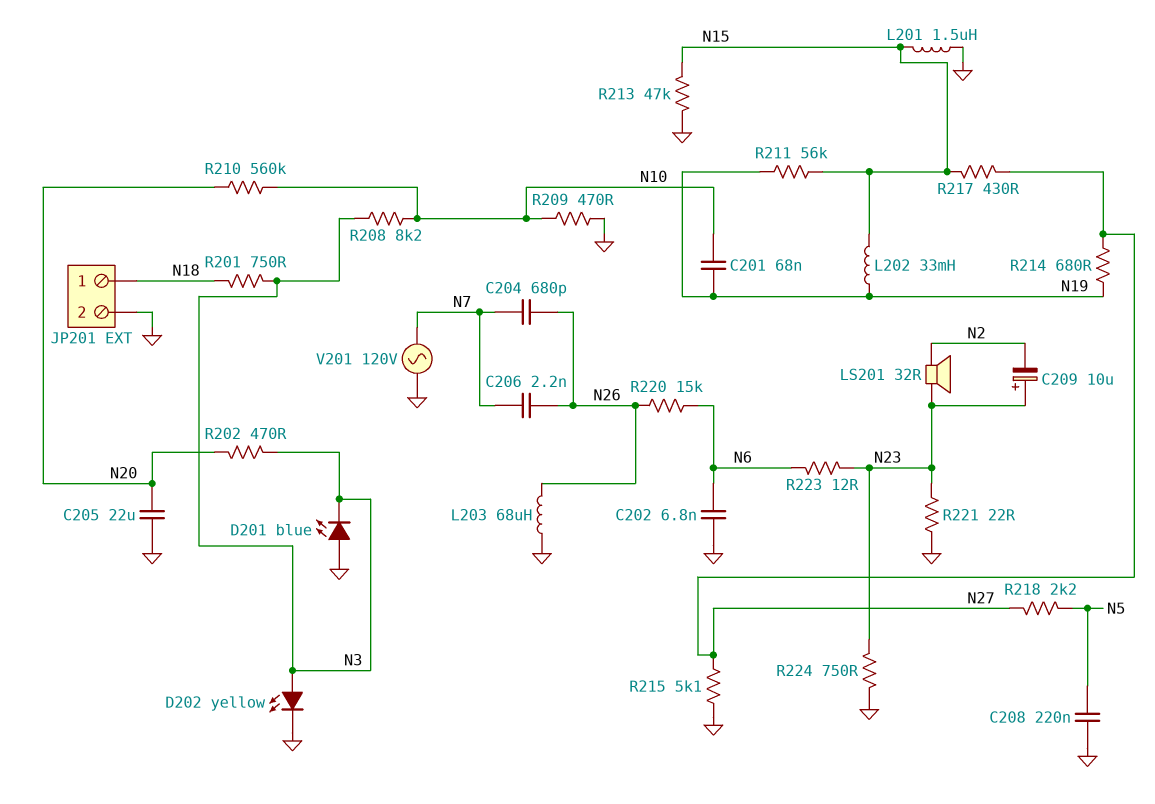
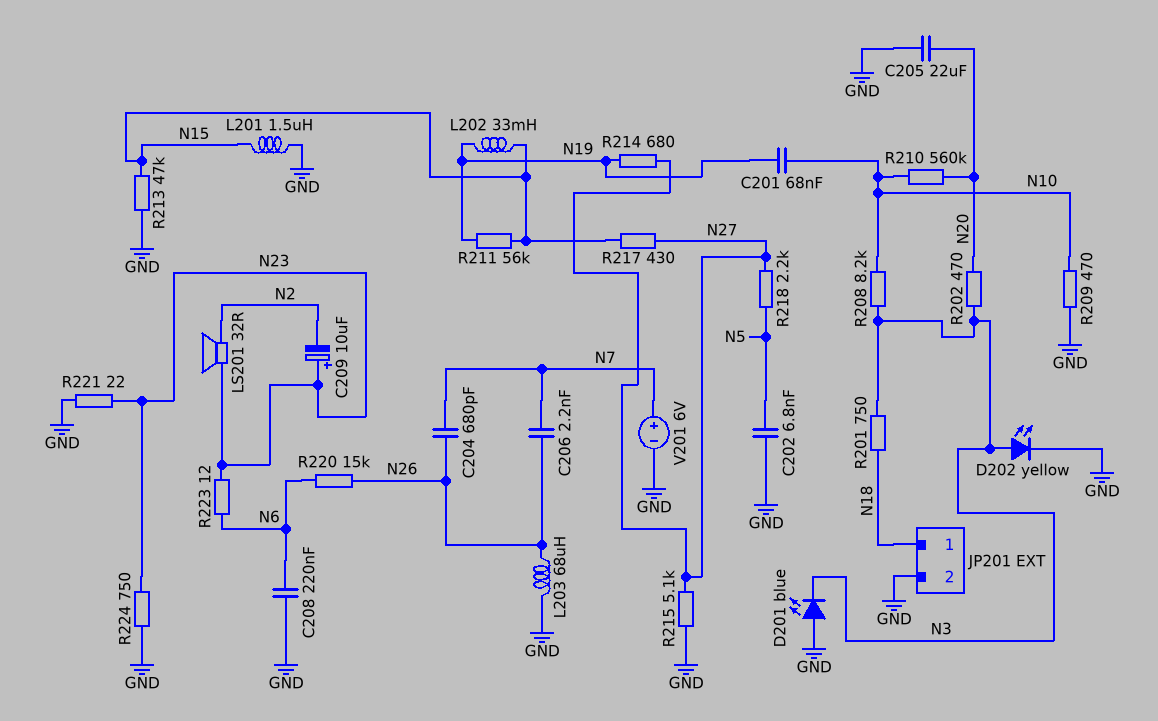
C202: 6.8nF (GND, N6) -> 6.8nF (GND, N5)
C208: 220nF (GND, N5) -> 220nF (GND, N6)
V201: AC 120V (GND, N7) -> 6V (plus N7, minus GND)

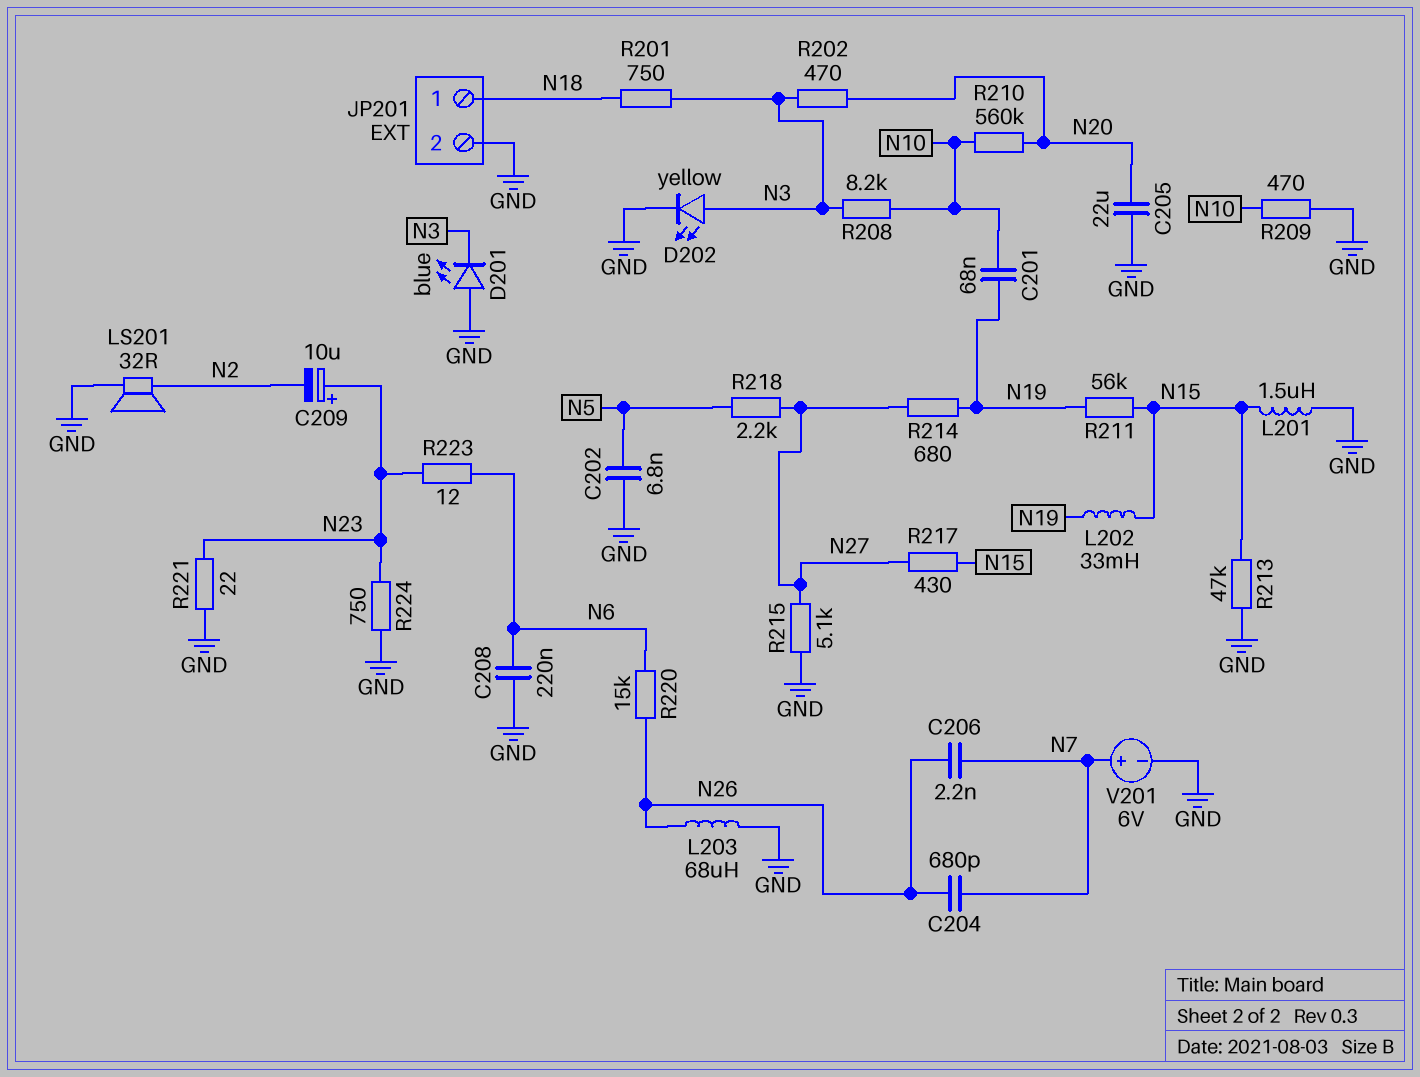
LS201: speaker 32R (N2, N23) -> speaker 32R (GND, N2)

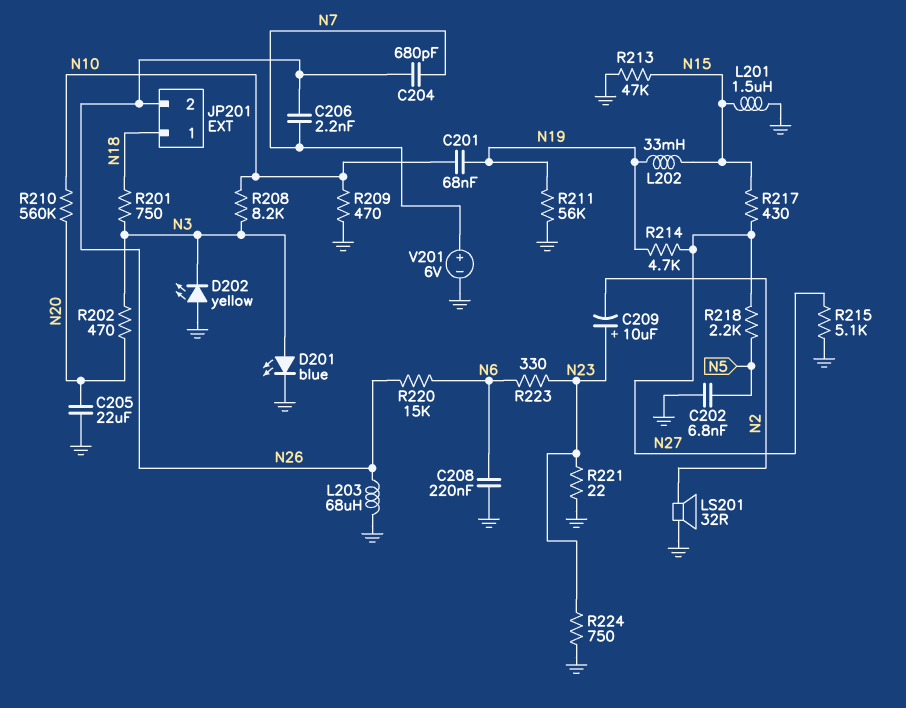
D201: LED blue (A GND, K N3) -> LED blue (A N3, K GND)
D202: LED yellow (A N3, K GND) -> LED yellow (A GND, K N3)
JP201 pin 2: GND -> N26
R211: 56k (N15, N19) -> 56k (GND, N19)
R214: 680 (N19, N27) -> 4.7k (N19, N27)
R223: 12 (N6, N23) -> 330 (N6, N23)

